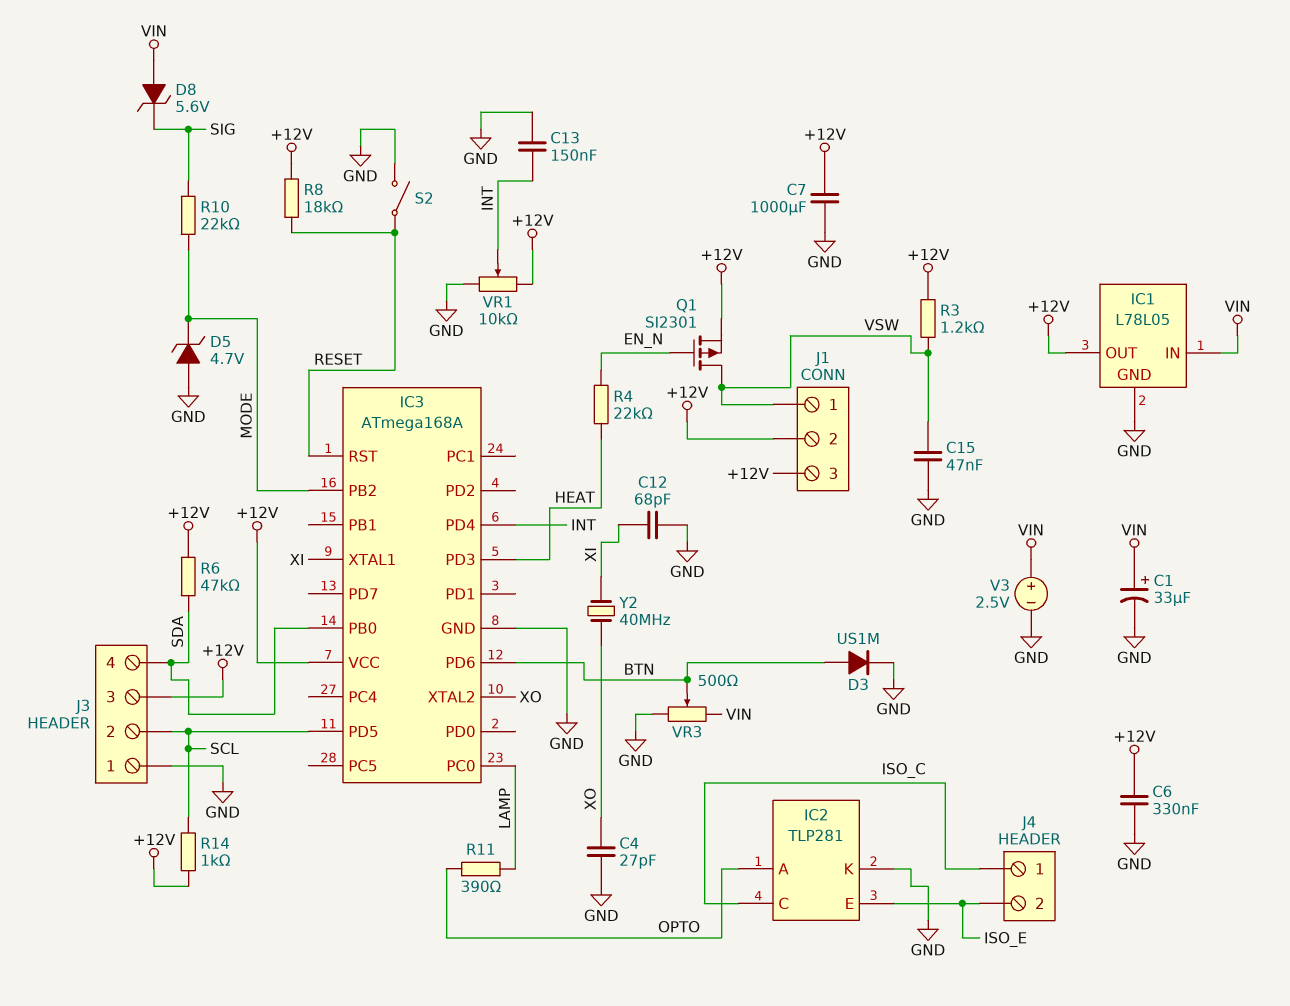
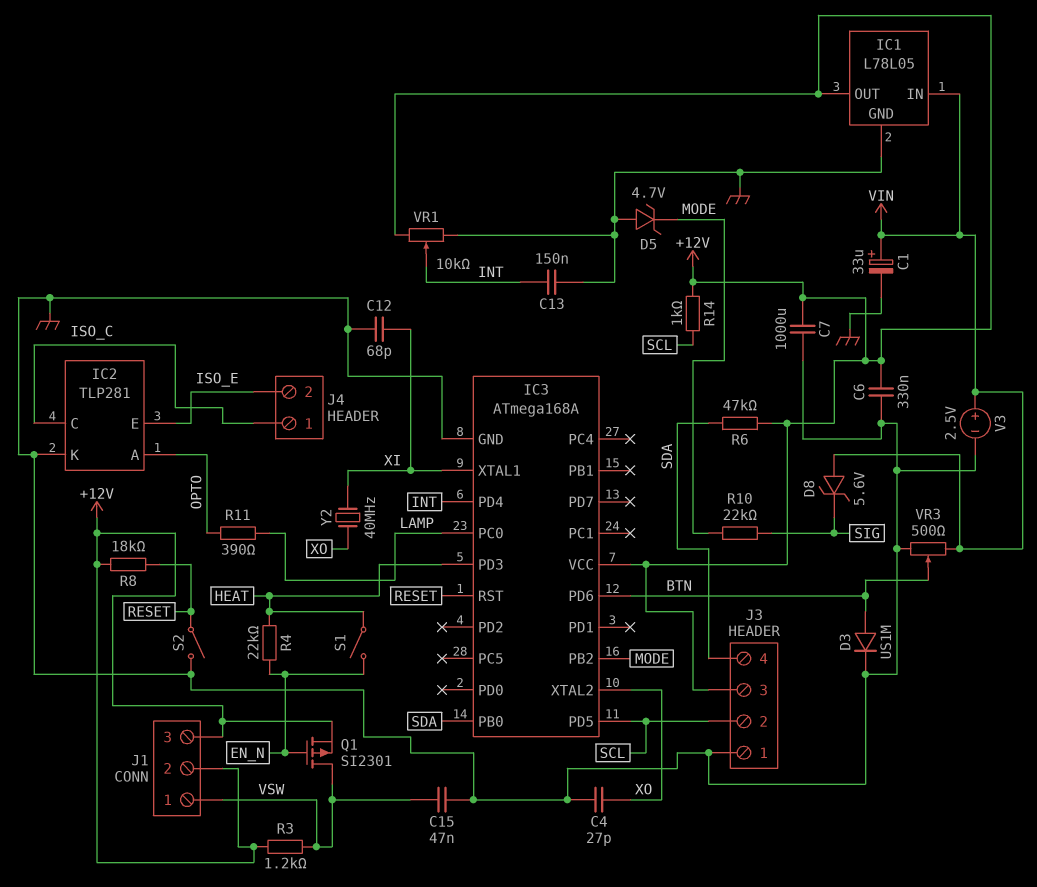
S1: none -> switch (EN_N, HEAT)

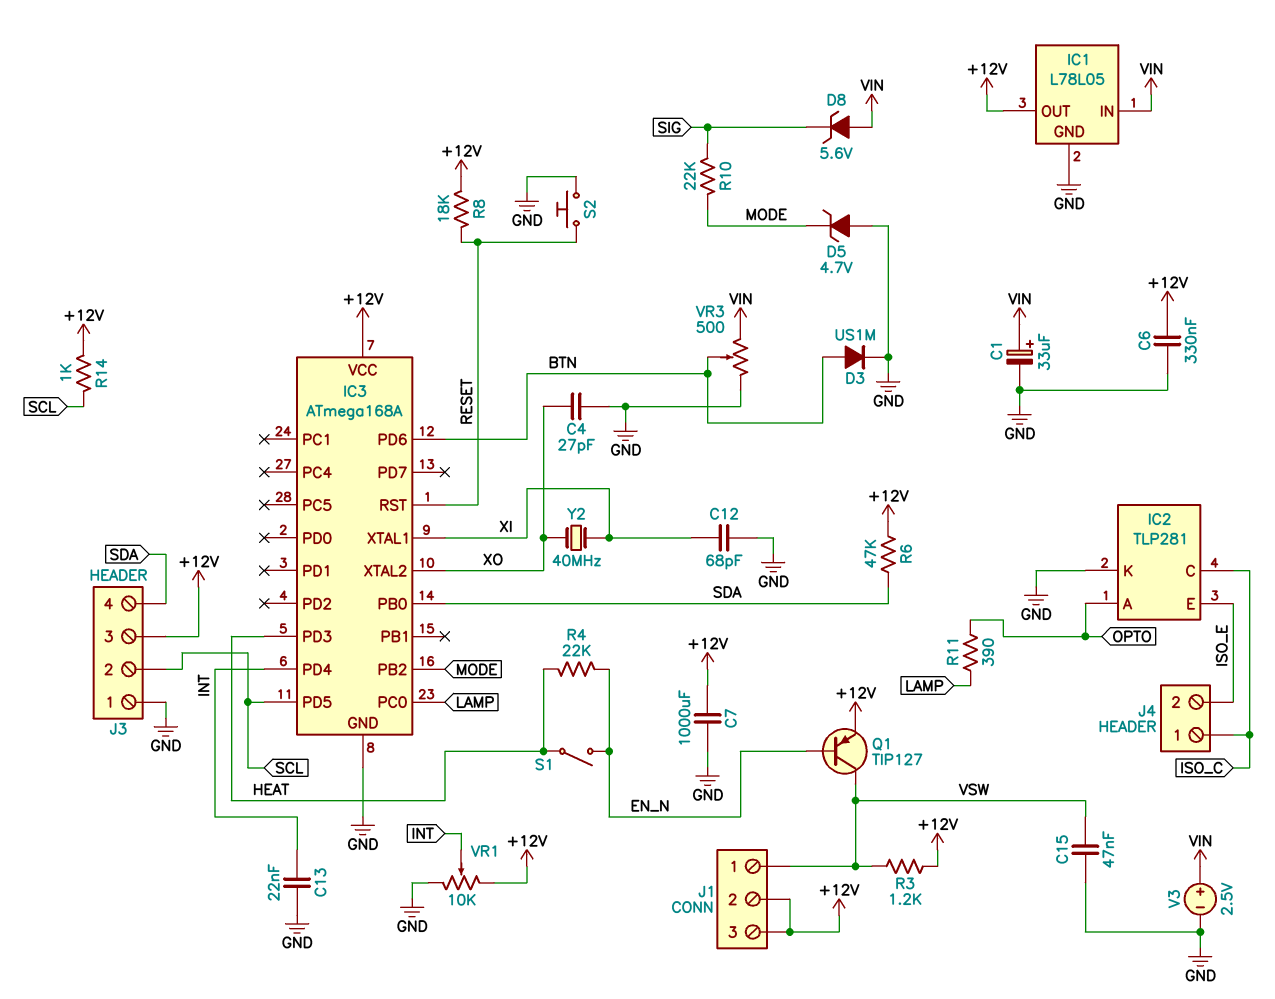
C13: 150nF (GND, INT) -> 22nF (GND, INT)
Q1: PMOS SI2301 (G EN_N, D VSW, S +12V) -> PNP TIP127 (B EN_N, C VSW, E +12V)
S2: switch (GND, RESET) -> button (GND, RESET)

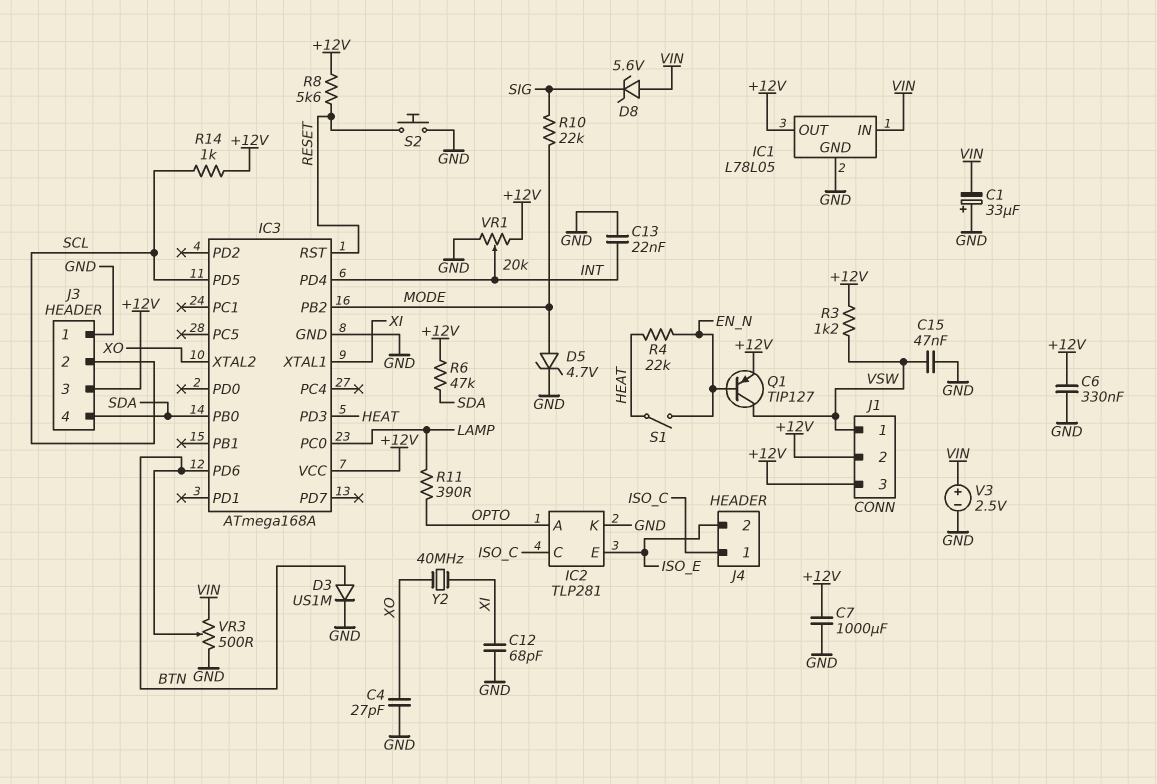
C1: 33uF (plus VIN, minus GND) -> 33uF (plus GND, minus VIN)
D5: zener 4.7V (A GND, K MODE) -> zener 4.7V (A MODE, K GND)
R8: 18k (+12V, RESET) -> 5.6k (+12V, RESET)
VR1: 10k (+12V, GND, wiper INT) -> 20k (+12V, GND, wiper INT)

